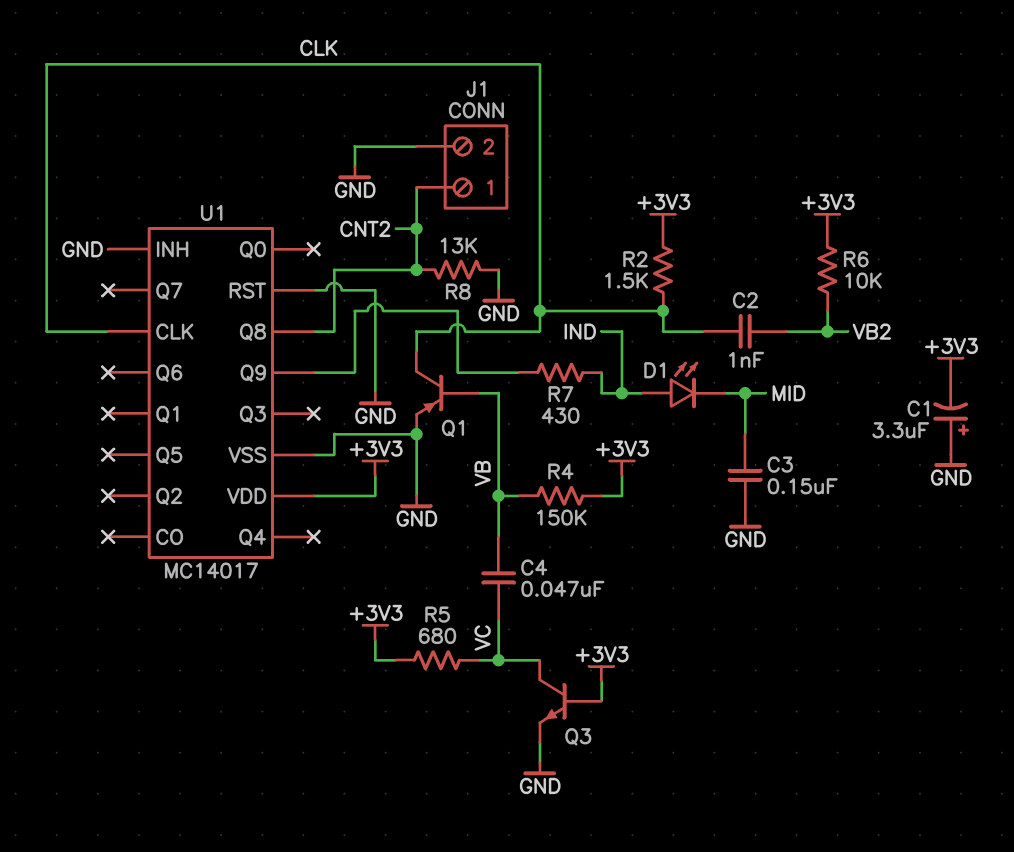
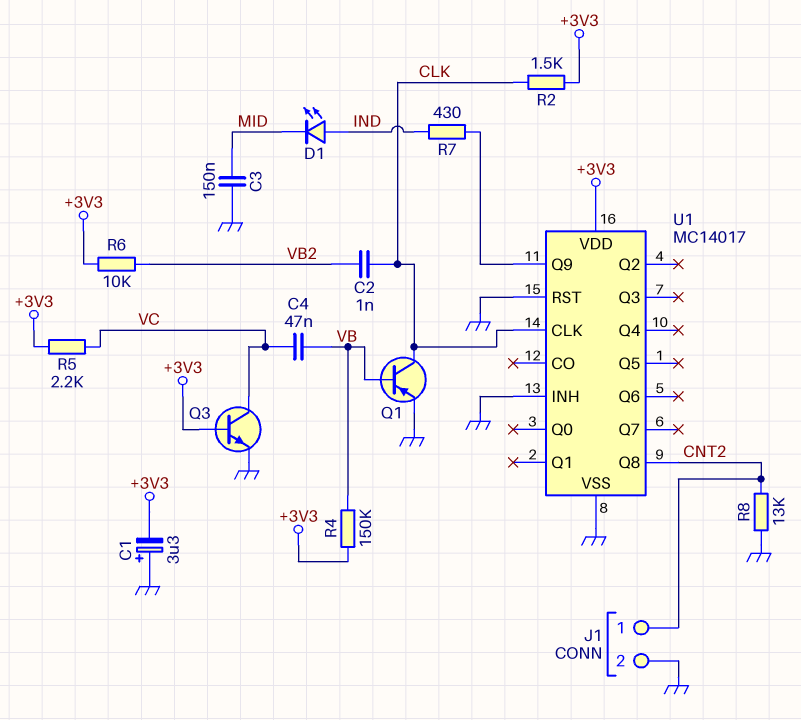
R5: 680 (+3V3, VC) -> 2.2k (+3V3, VC)

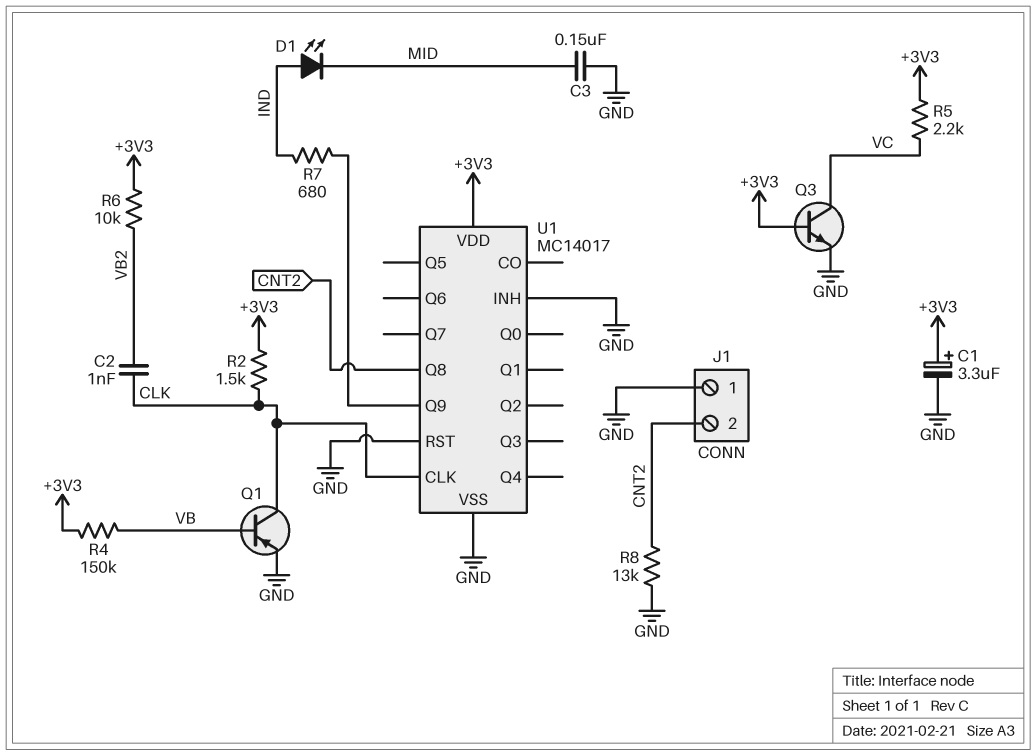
C1: 3.3uF (plus GND, minus +3V3) -> 3.3uF (plus +3V3, minus GND)
C4: 47nF (VB, VC) -> none
J1 pin 1: CNT2 -> GND
J1 pin 2: GND -> CNT2
R7: 430 (IND, U1/Q9) -> 680 (IND, U1/Q9)

